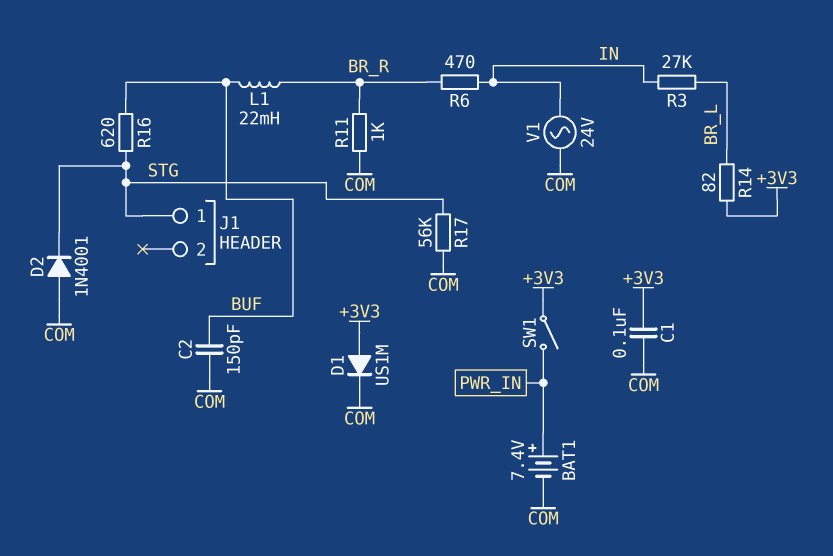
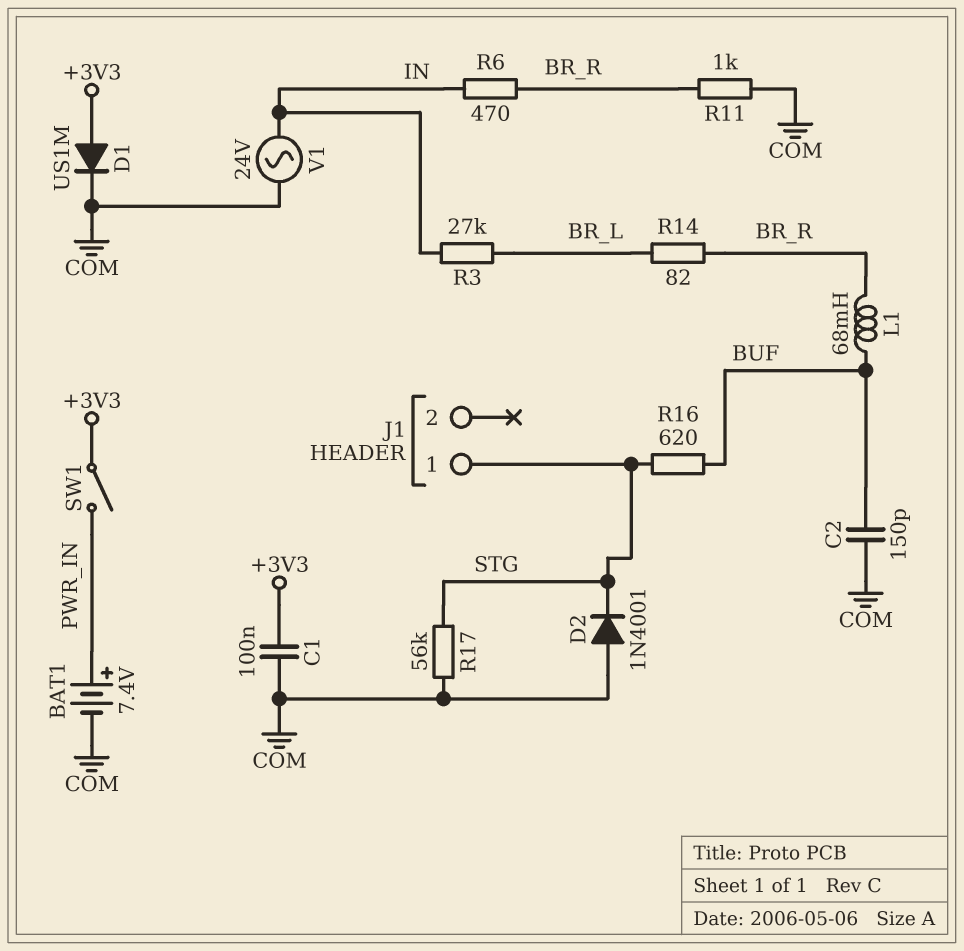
L1: 22mH (BR_R, BUF) -> 68mH (BR_R, BUF)
R14: 82 (+3V3, BR_L) -> 82 (BR_L, BR_R)

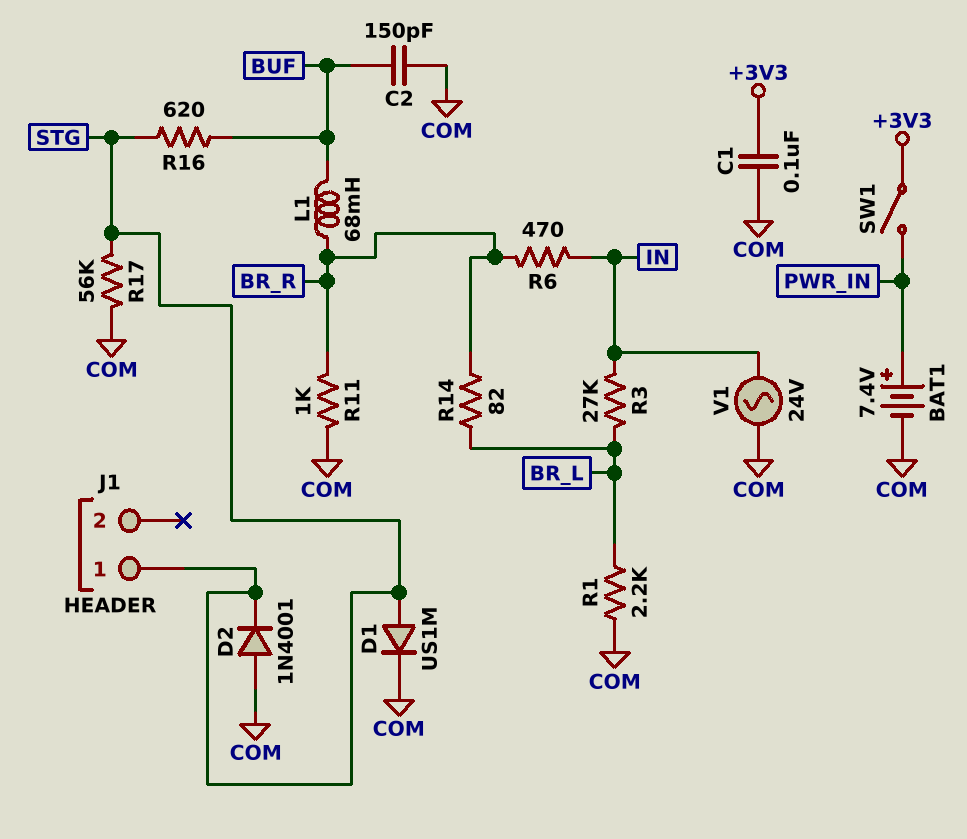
D1: diode US1M (A +3V3, K COM) -> diode US1M (A STG, K COM)
R1: none -> 2.2k (BR_L, COM)

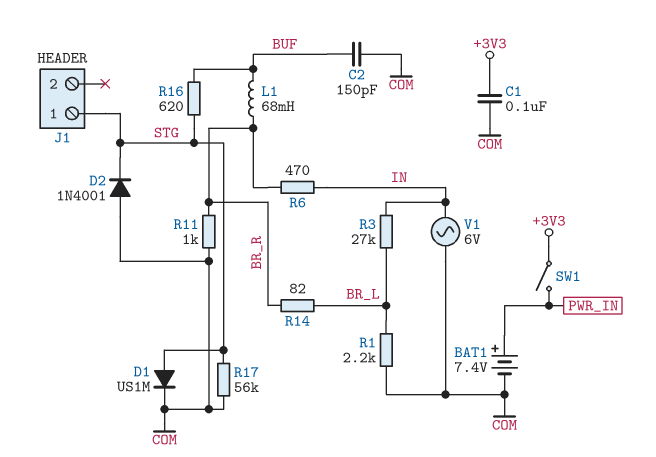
V1: AC 24V (COM, IN) -> AC 6V (COM, IN)

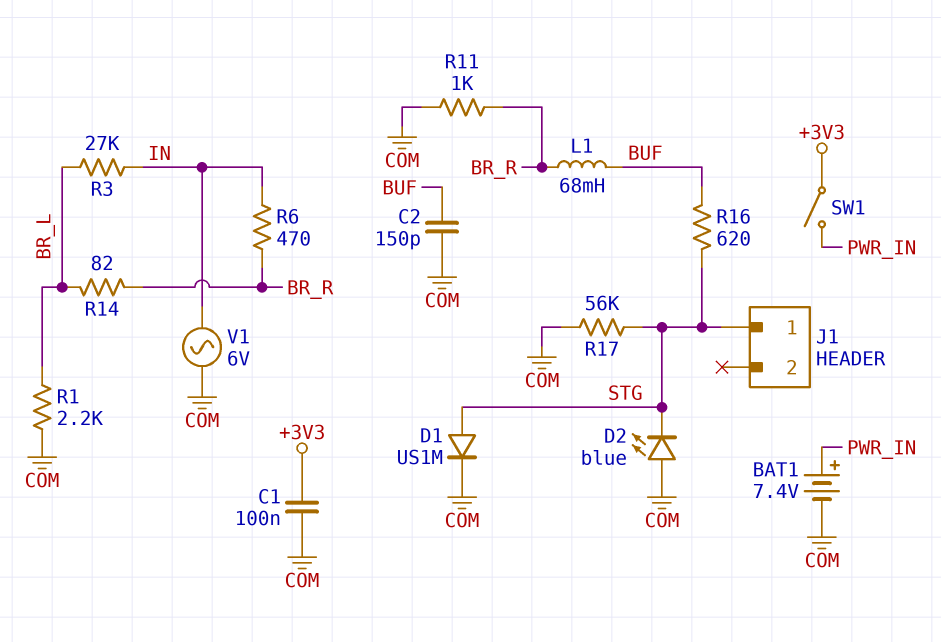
D2: diode 1N4001 (A COM, K STG) -> LED blue (A COM, K STG)

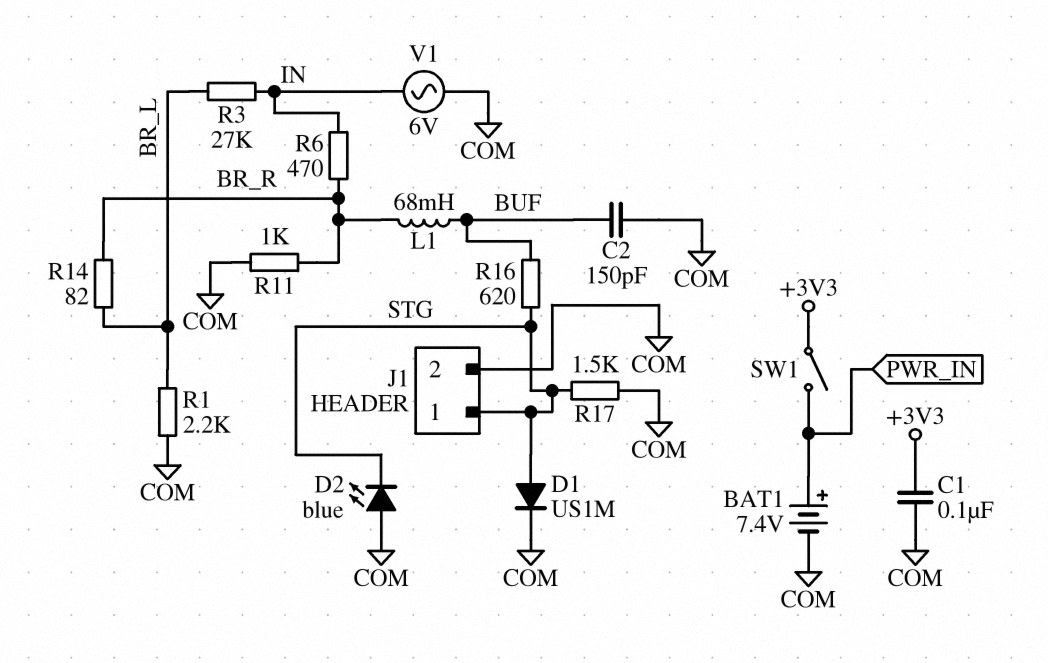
J1 pin 2: none -> COM
R17: 56k (COM, STG) -> 1.5k (COM, STG)

